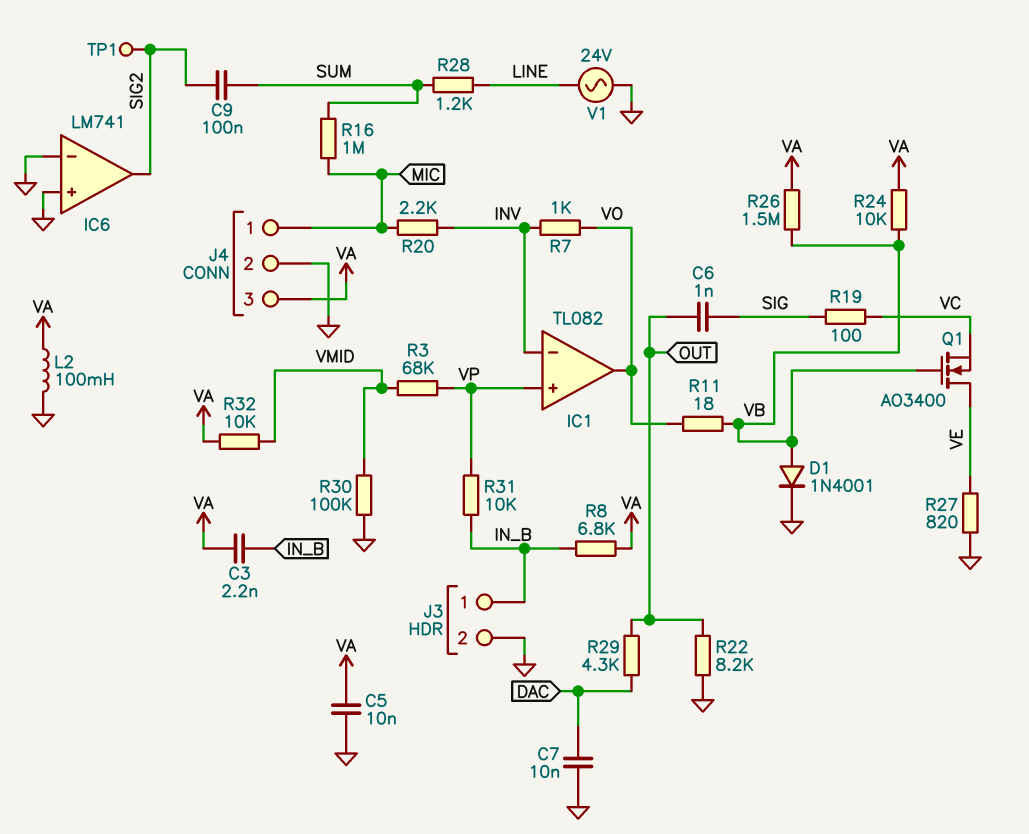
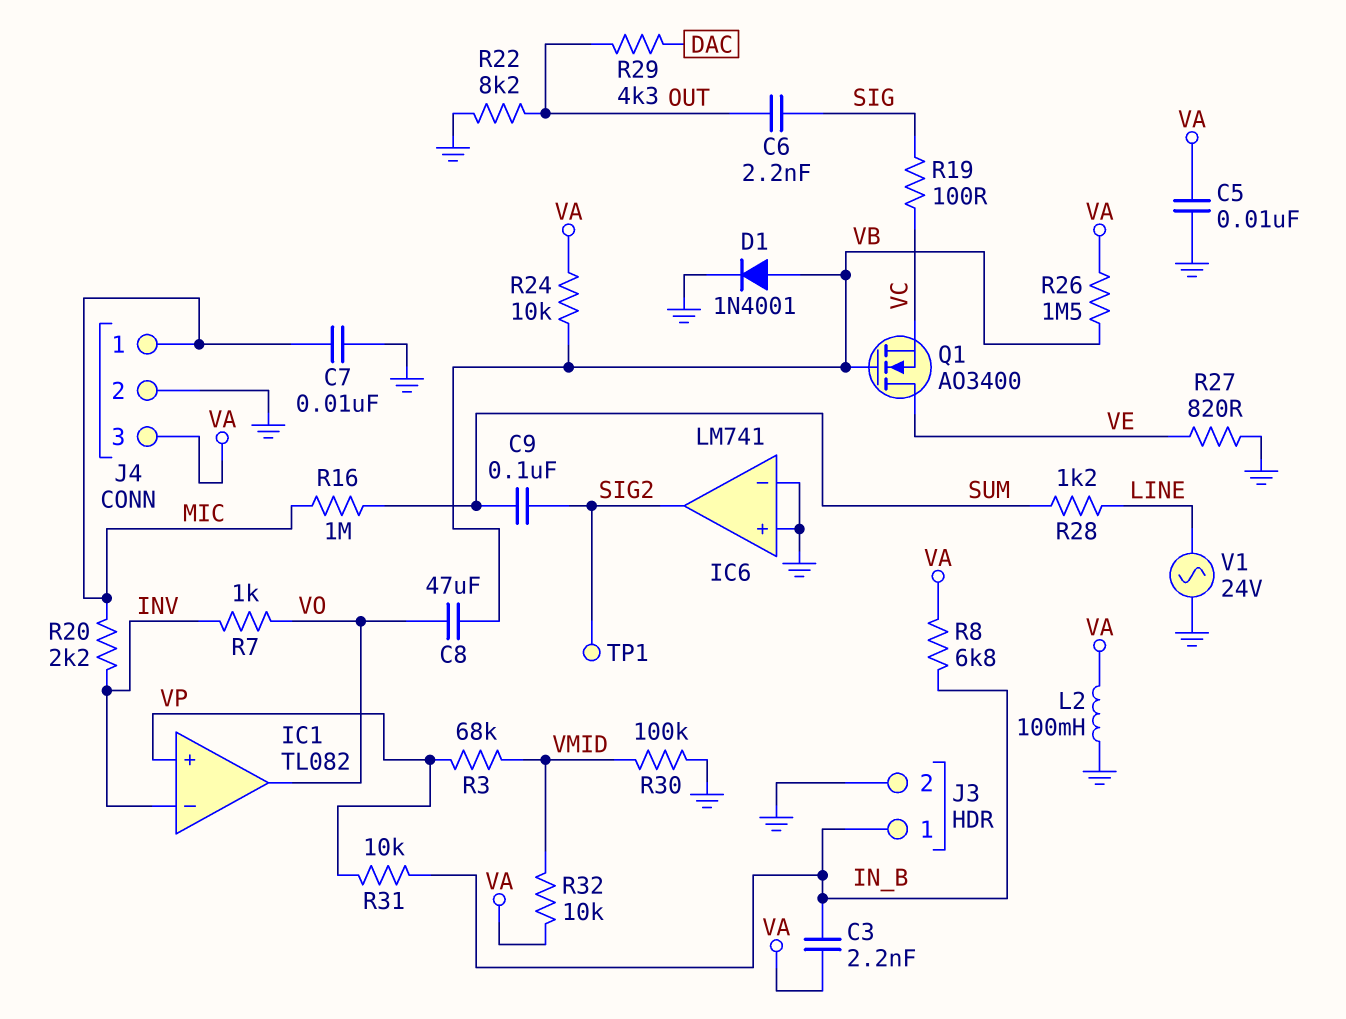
C6: 1nF (OUT, SIG) -> 2.2nF (OUT, SIG)
C7: 10nF (DAC, GND) -> 10nF (GND, MIC)
C8: none -> 47uF (VB, VO)
R11: 18 (VB, VO) -> none

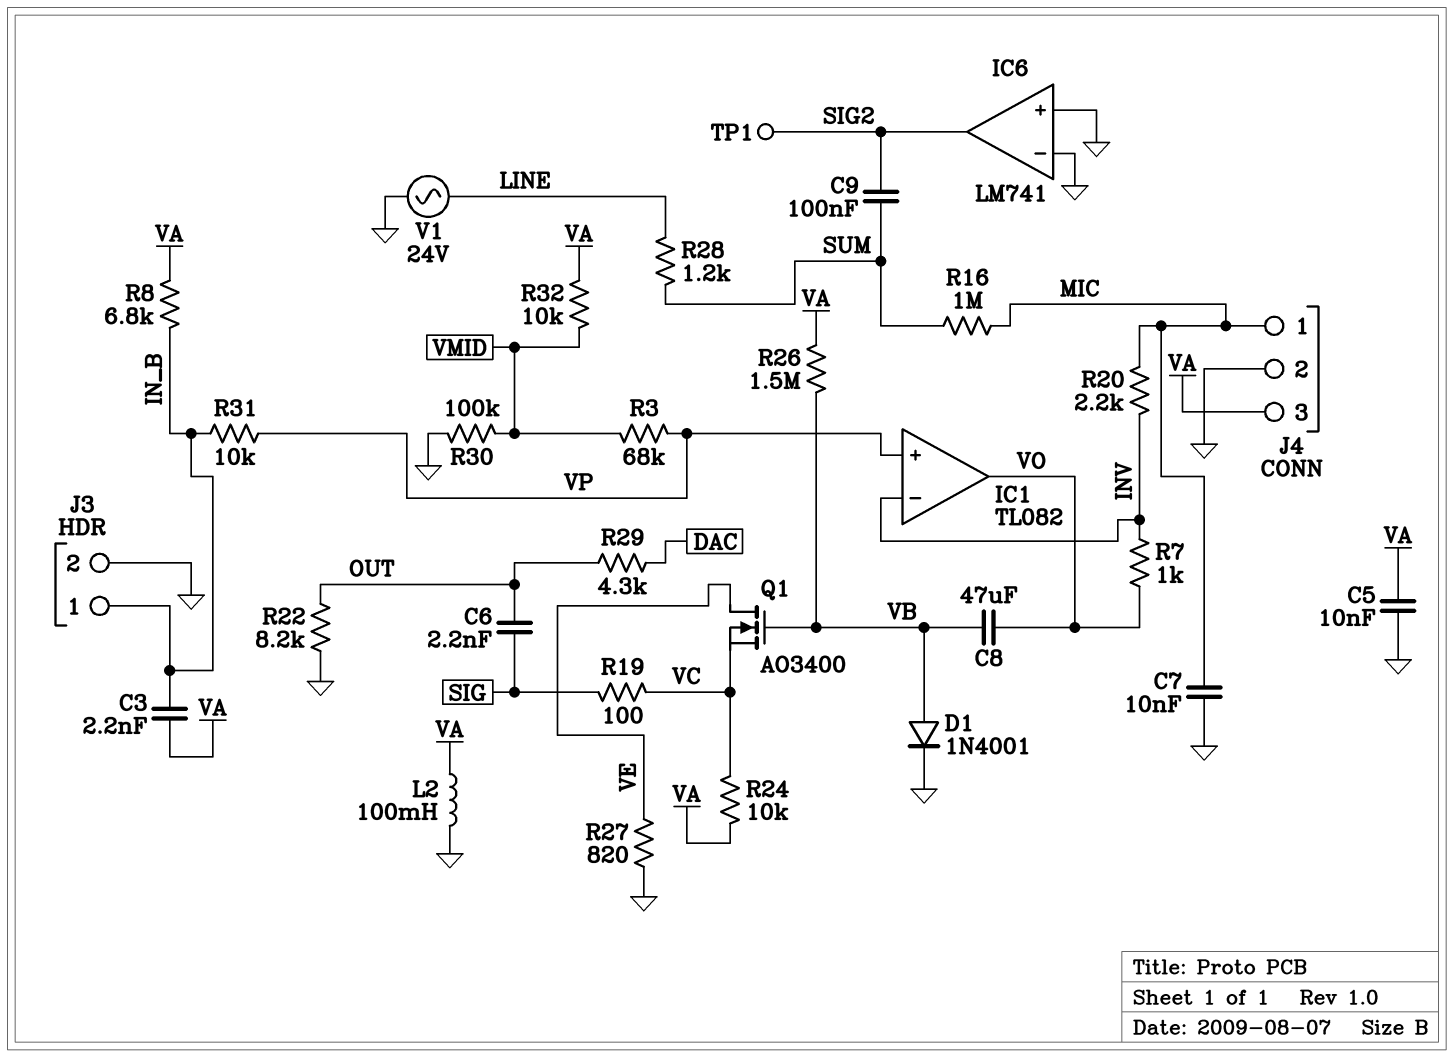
R24: 10k (VA, VB) -> 10k (VA, VC)

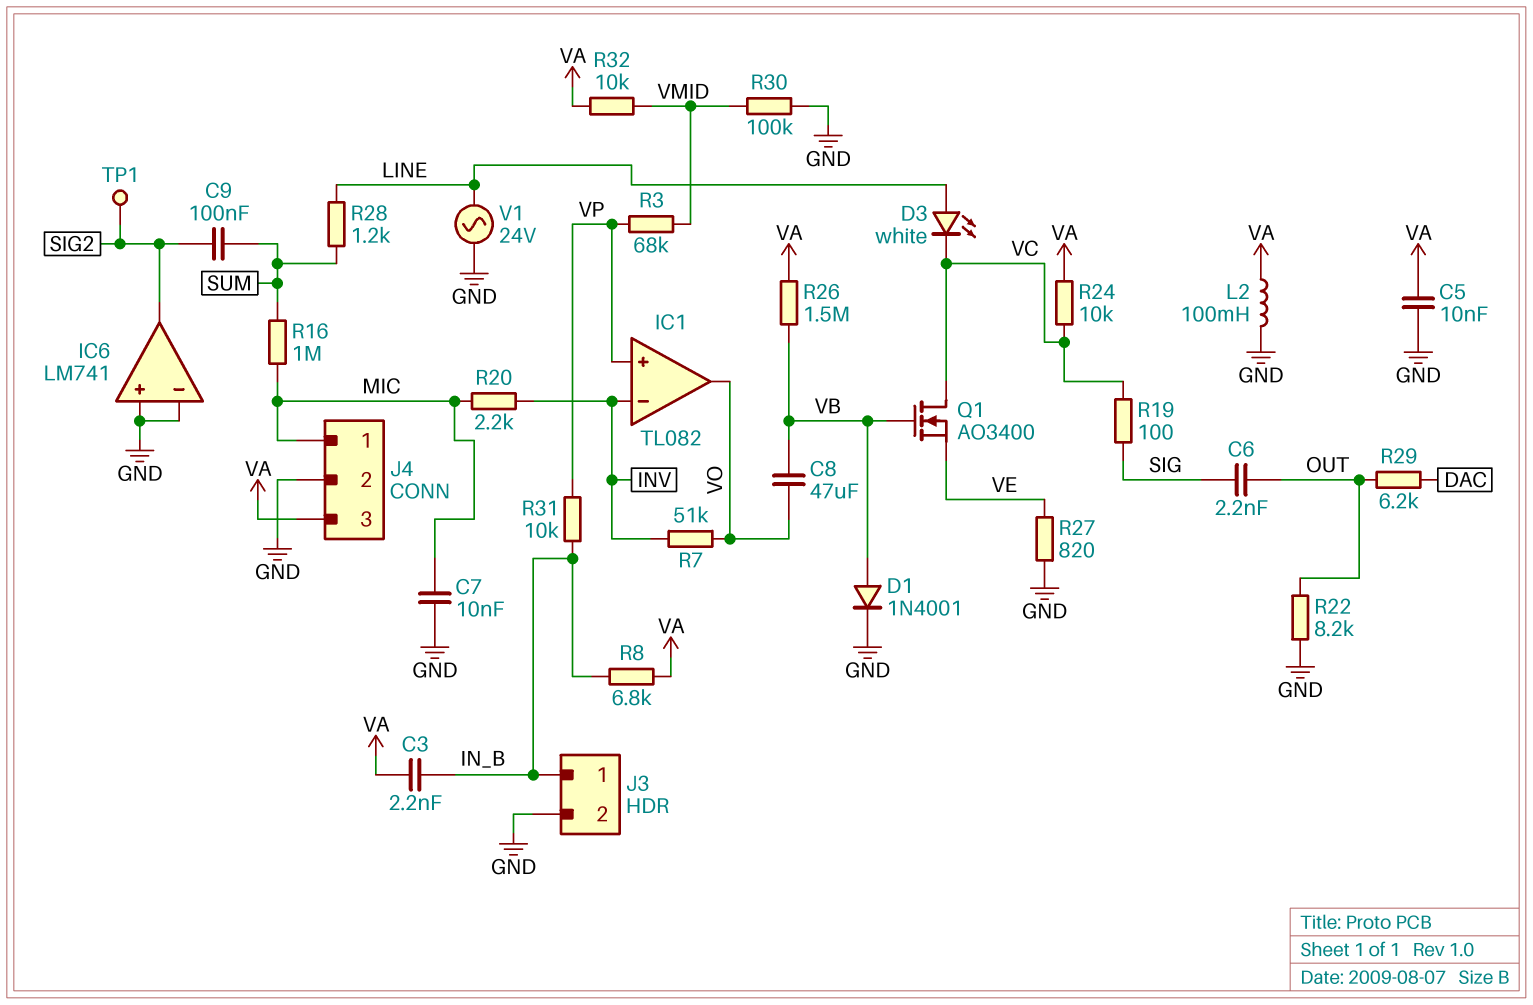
D3: none -> LED white (A LINE, K VC)
Q1: NMOS AO3400 (G VB, D VE, S VC) -> NMOS AO3400 (G VB, D VC, S VE)
R7: 1k (INV, VO) -> 51k (INV, VO)
R29: 4.3k (DAC, OUT) -> 6.2k (DAC, OUT)

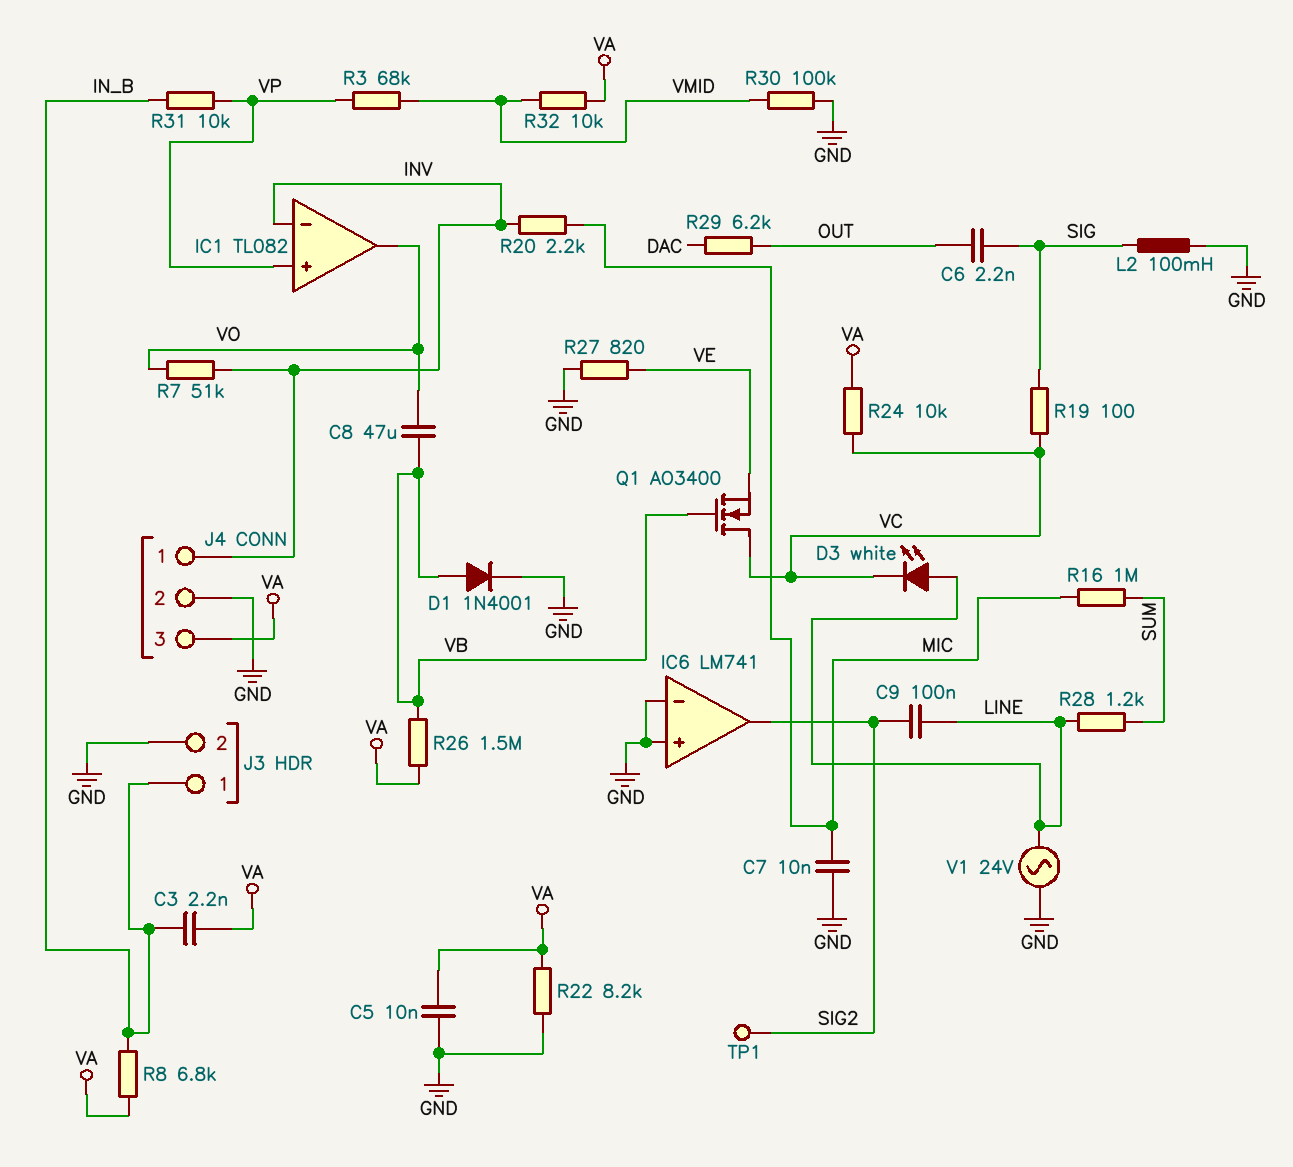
C9: 100nF (SIG2, SUM) -> 100nF (LINE, SIG2)
J4 pin 1: MIC -> INV
L2: 100mH (GND, VA) -> 100mH (GND, SIG)
R22: 8.2k (GND, OUT) -> 8.2k (GND, VA)

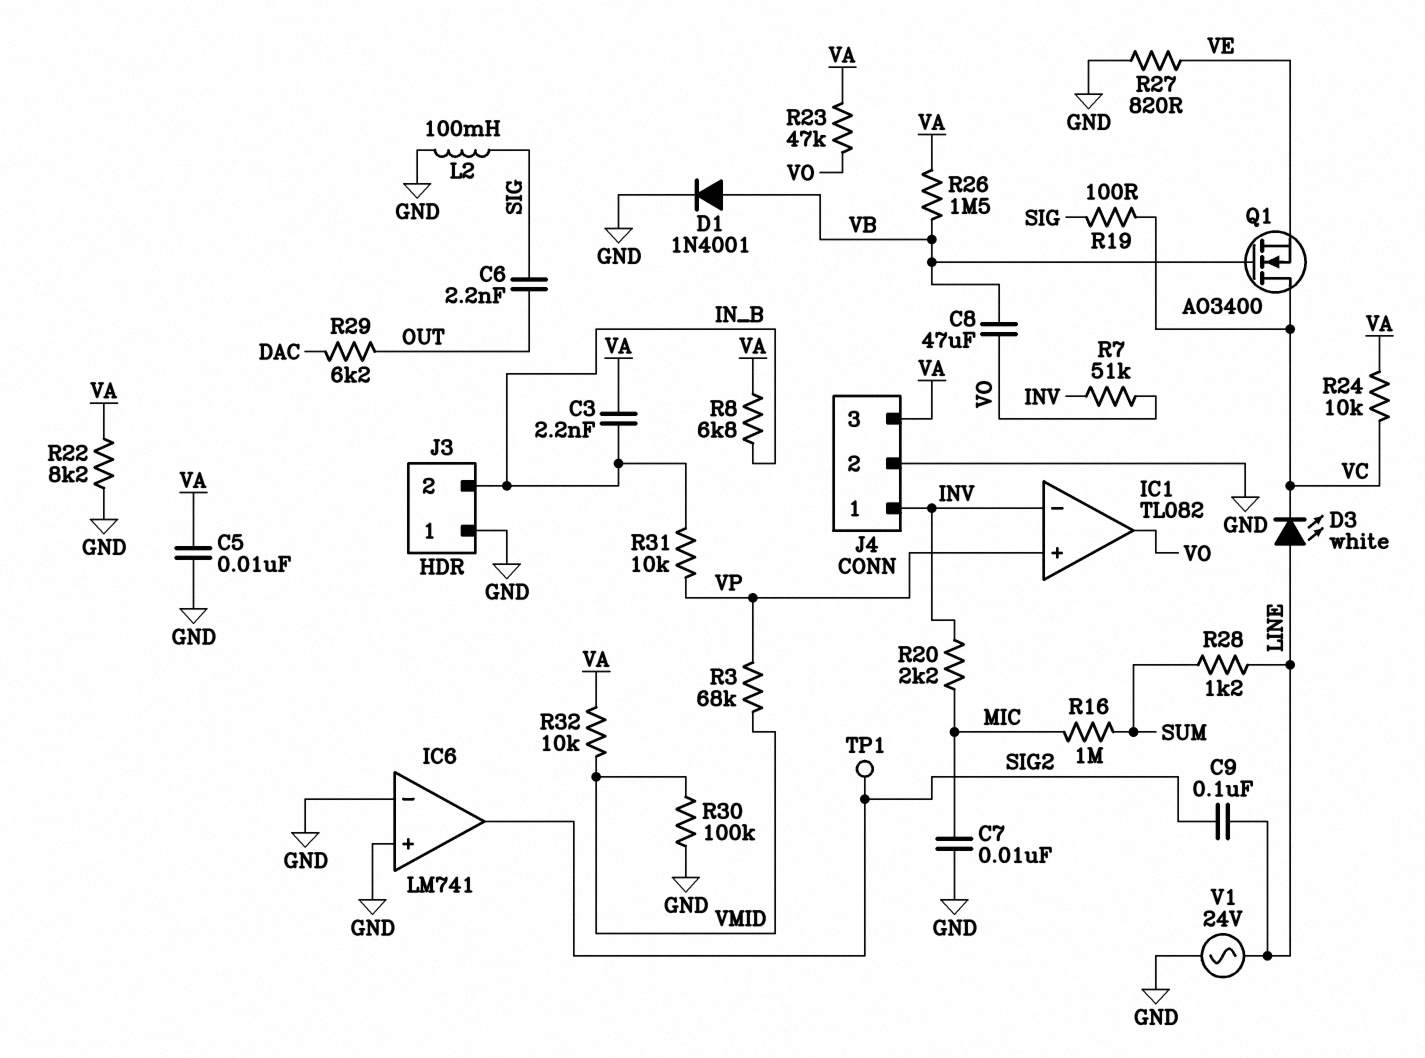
J3 pin 1: IN_B -> GND
J3 pin 2: GND -> IN_B
R23: none -> 47k (VA, VO)

